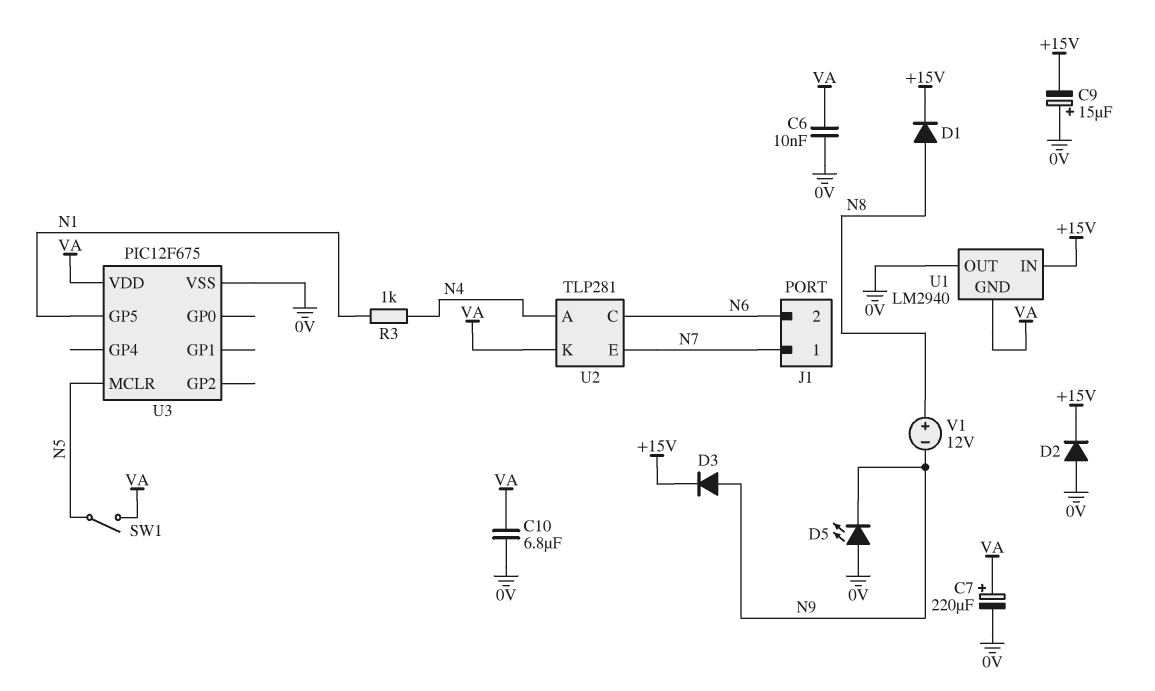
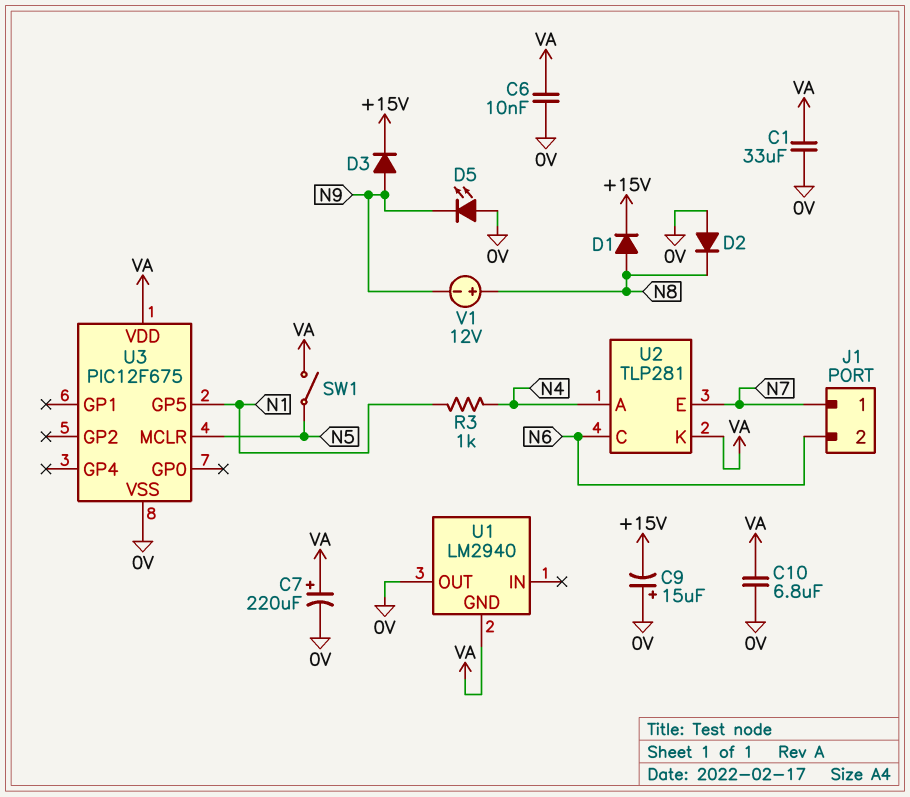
C1: none -> 33uF (0V, VA)
D2: diode (A 0V, K +15V) -> diode (A 0V, K N8)
U1 pin IN: +15V -> none

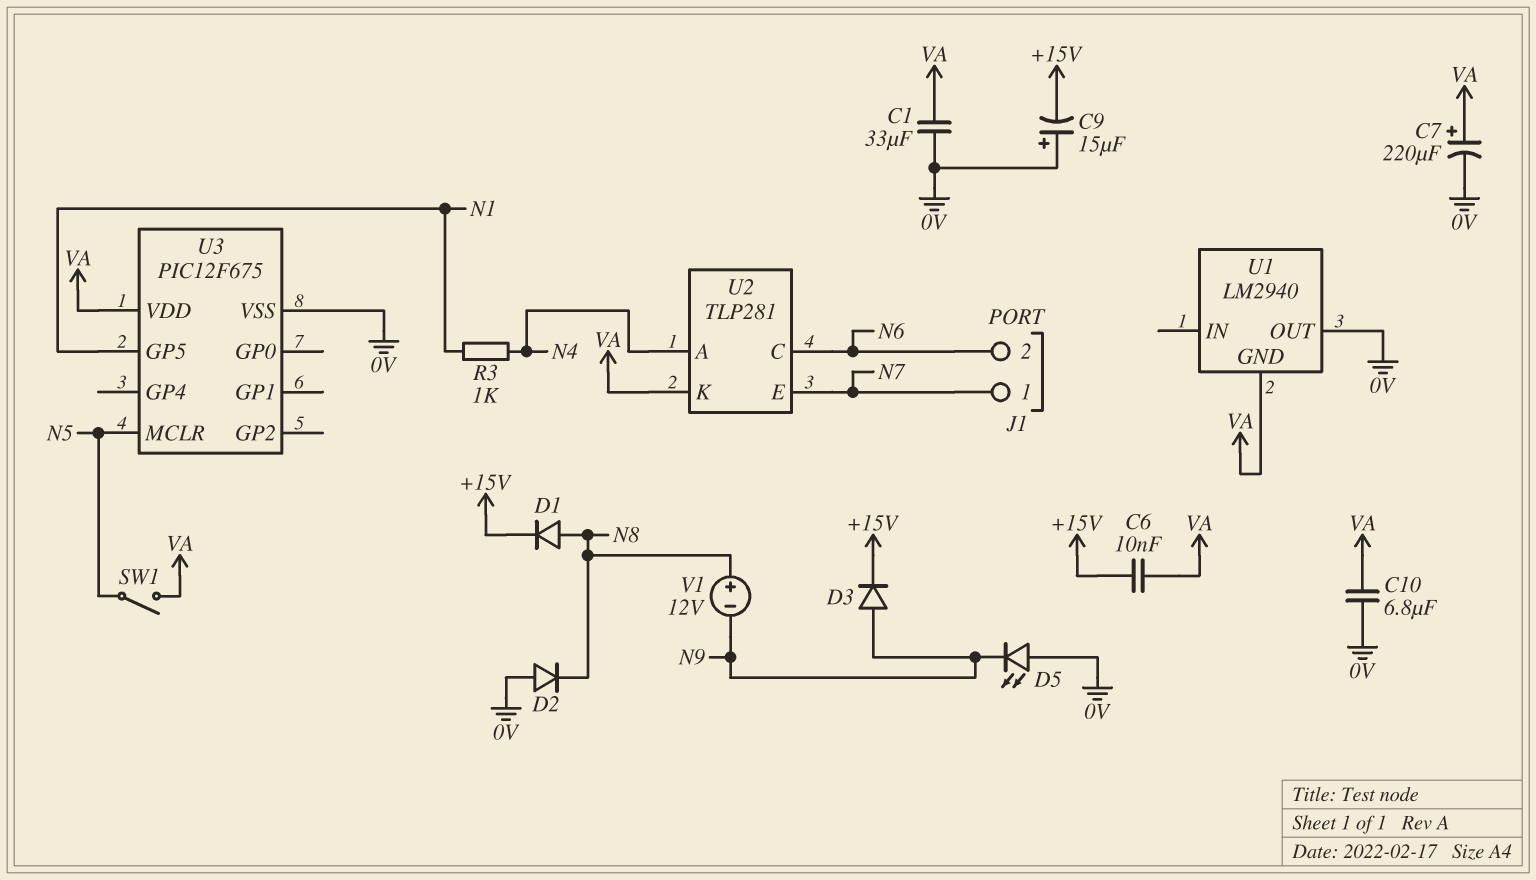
C6: 10nF (0V, VA) -> 10nF (+15V, VA)

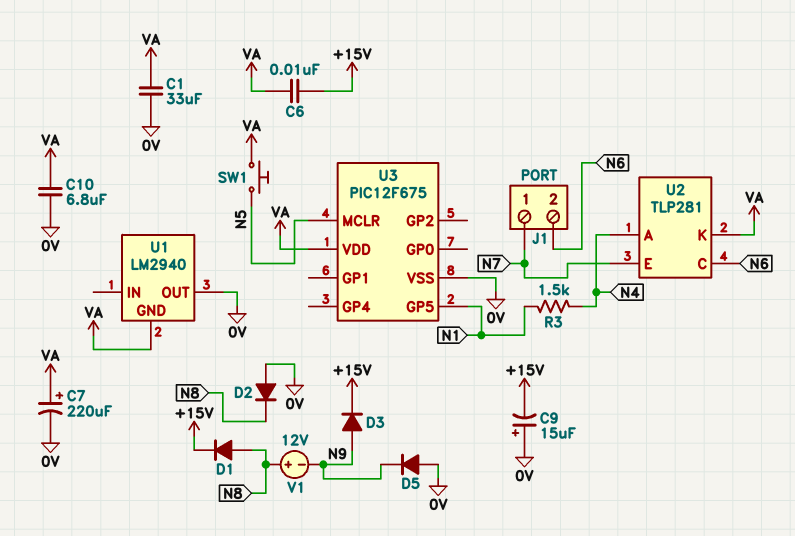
D5: LED (A 0V, K N9) -> diode (A 0V, K N9)
R3: 1k (N1, N4) -> 1.5k (N1, N4)
SW1: switch (N5, VA) -> button (N5, VA)

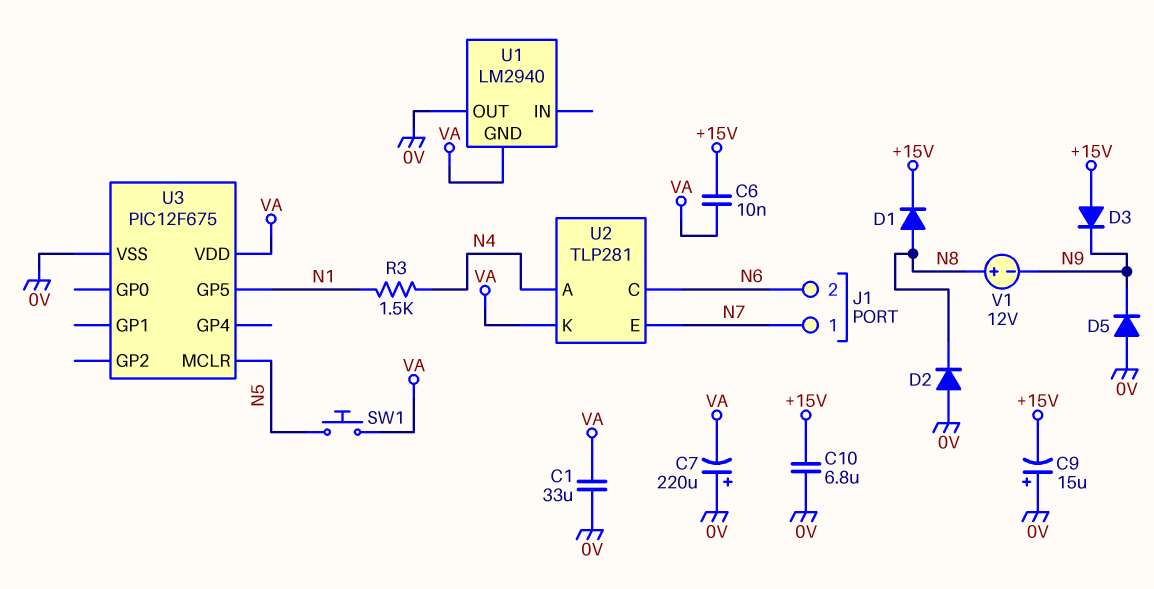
C7: 220uF (plus VA, minus 0V) -> 220uF (plus 0V, minus VA)
C10: 6.8uF (0V, VA) -> 6.8uF (+15V, 0V)
D3: diode (A N9, K +15V) -> diode (A +15V, K N9)

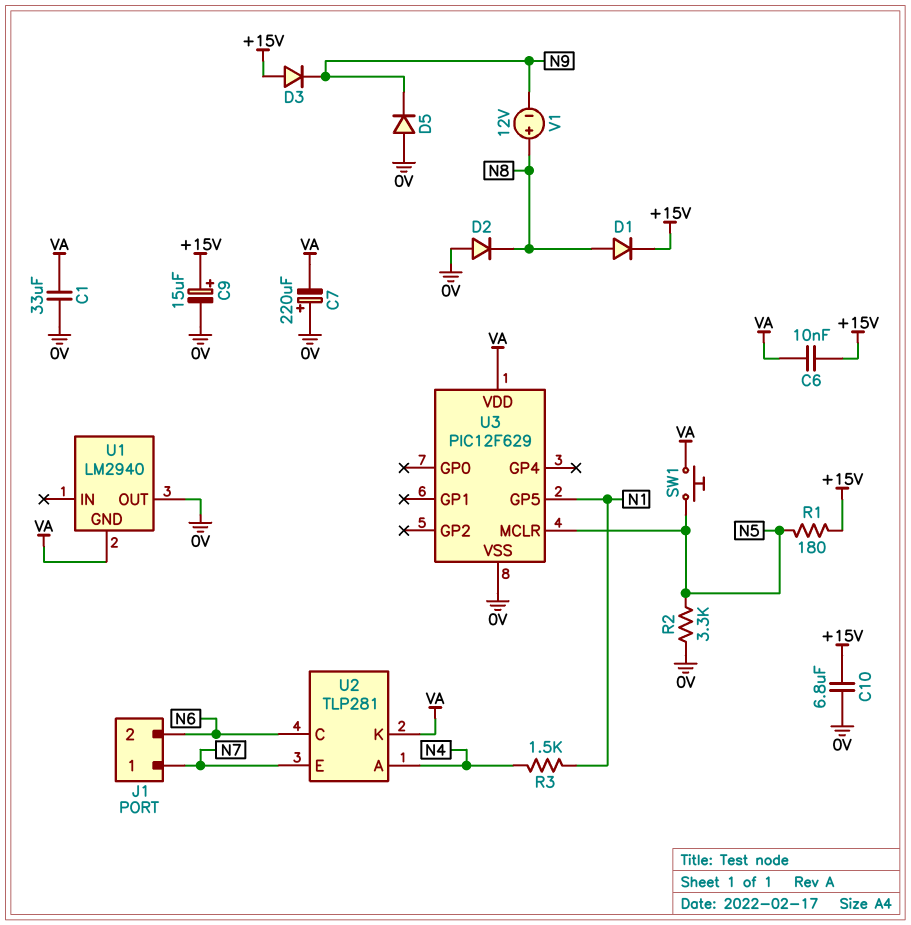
C9: 15uF (plus 0V, minus +15V) -> 15uF (plus +15V, minus 0V)
R1: none -> 180 (+15V, N5)
R2: none -> 3.3k (0V, N5)
U3: PIC12F675 -> PIC12F629

